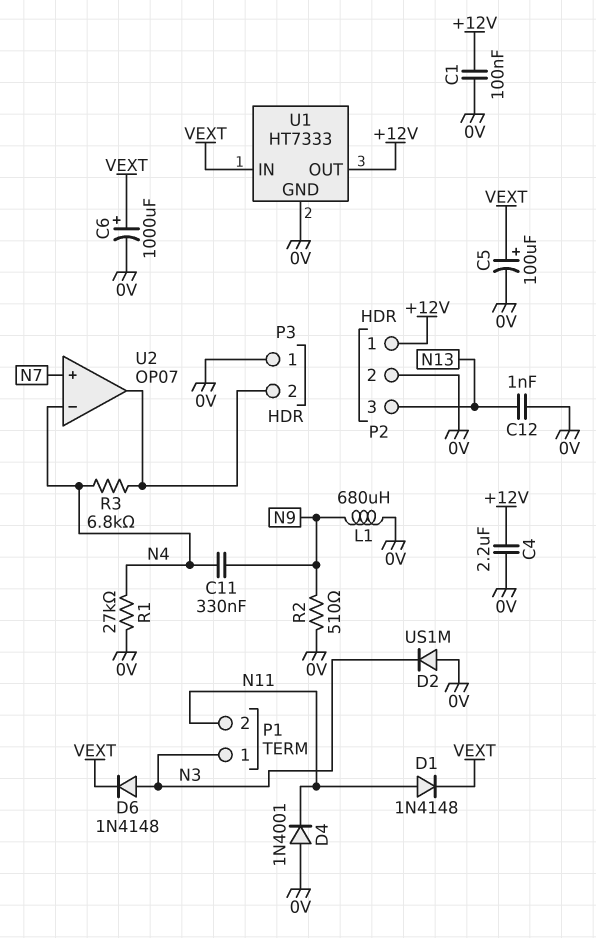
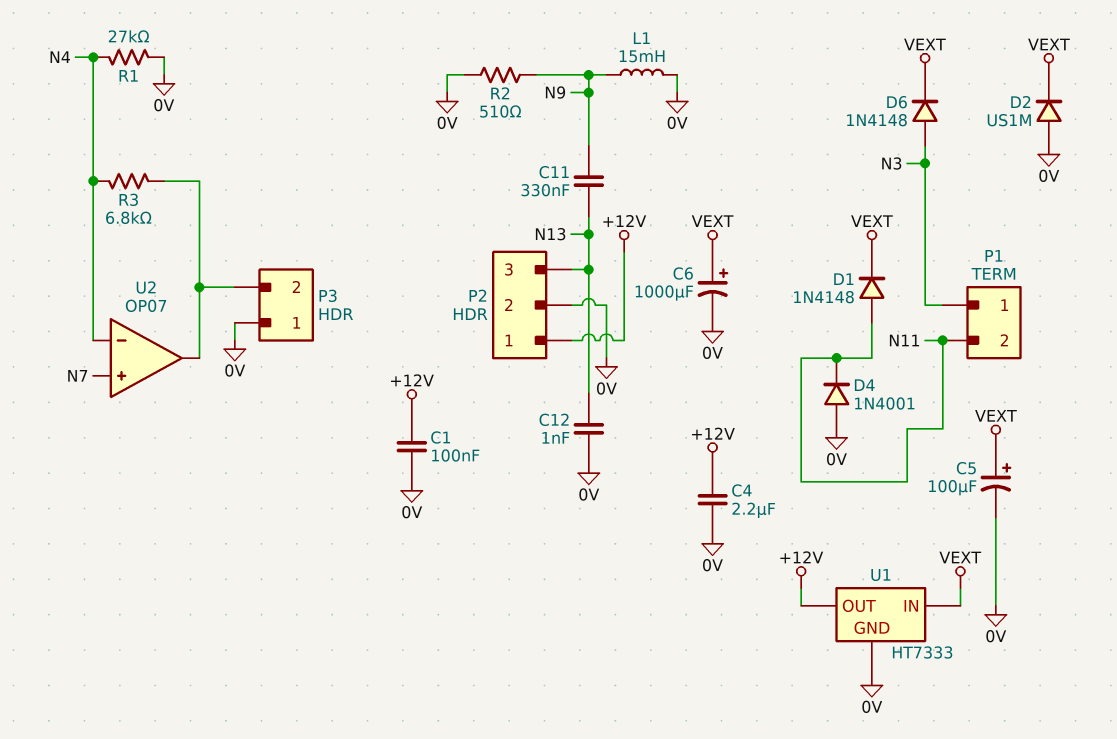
C11: 330nF (N4, N9) -> 330nF (N9, N13)
D2: diode US1M (A 0V, K N3) -> diode US1M (A 0V, K VEXT)
L1: 680uH (0V, N9) -> 15mH (0V, N9)

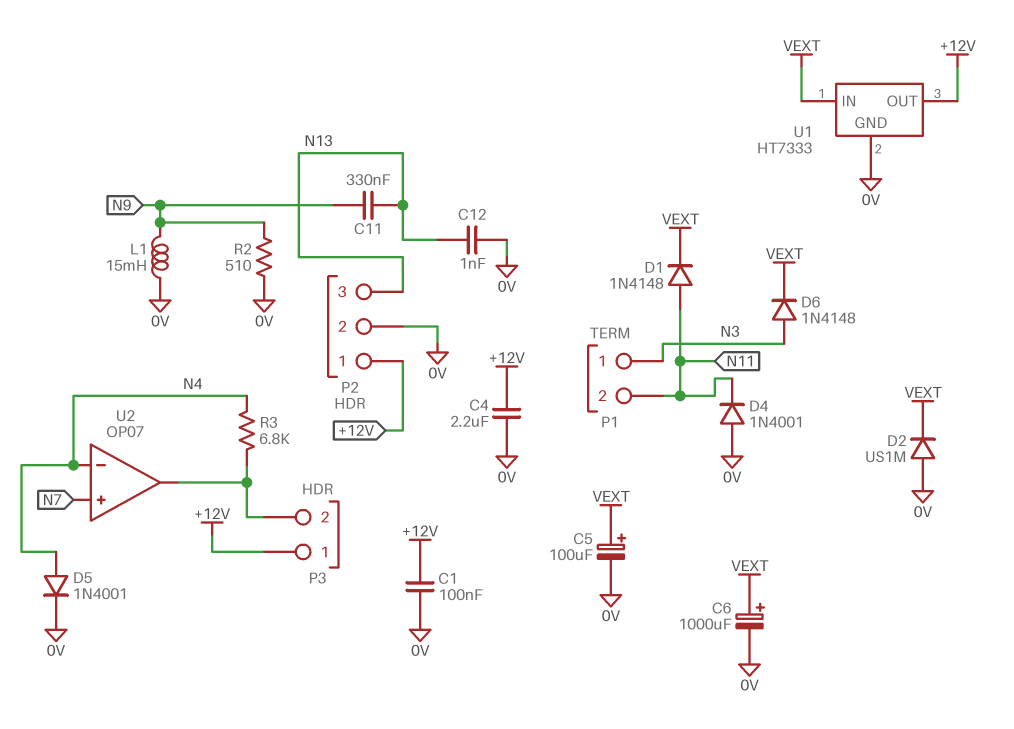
D5: none -> diode 1N4001 (A N4, K 0V)
P3 pin 1: 0V -> +12V
R1: 27k (0V, N4) -> none

